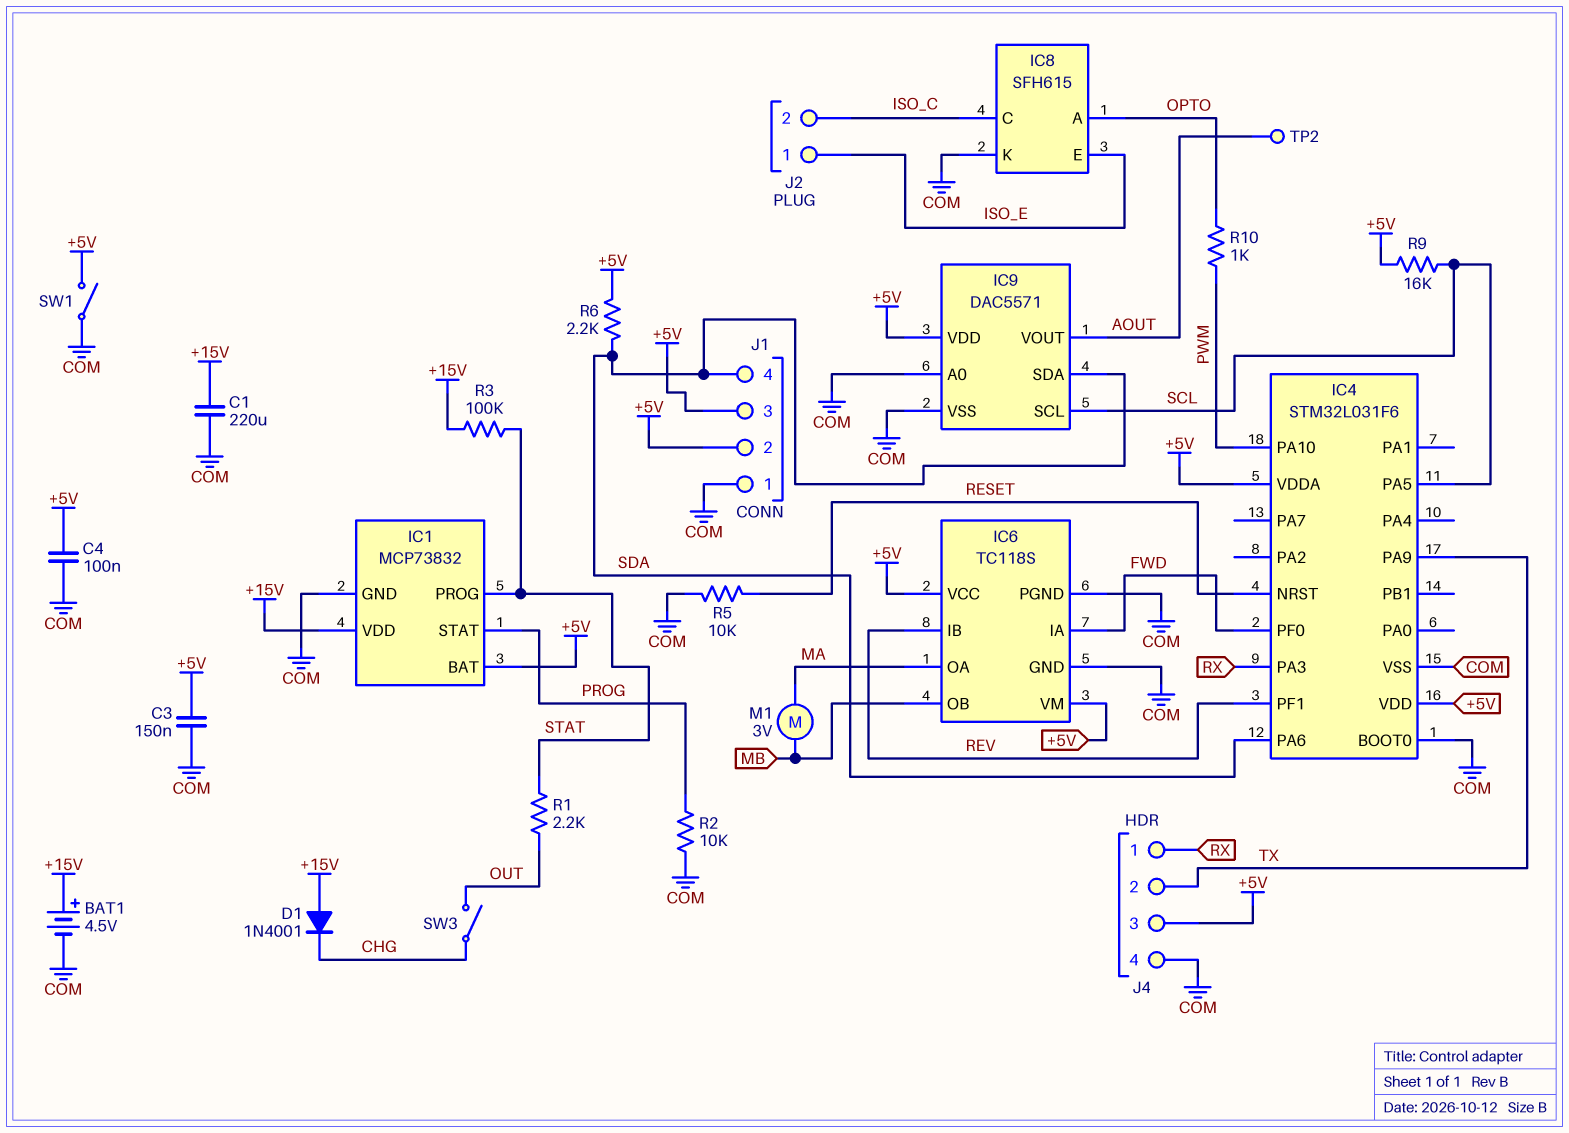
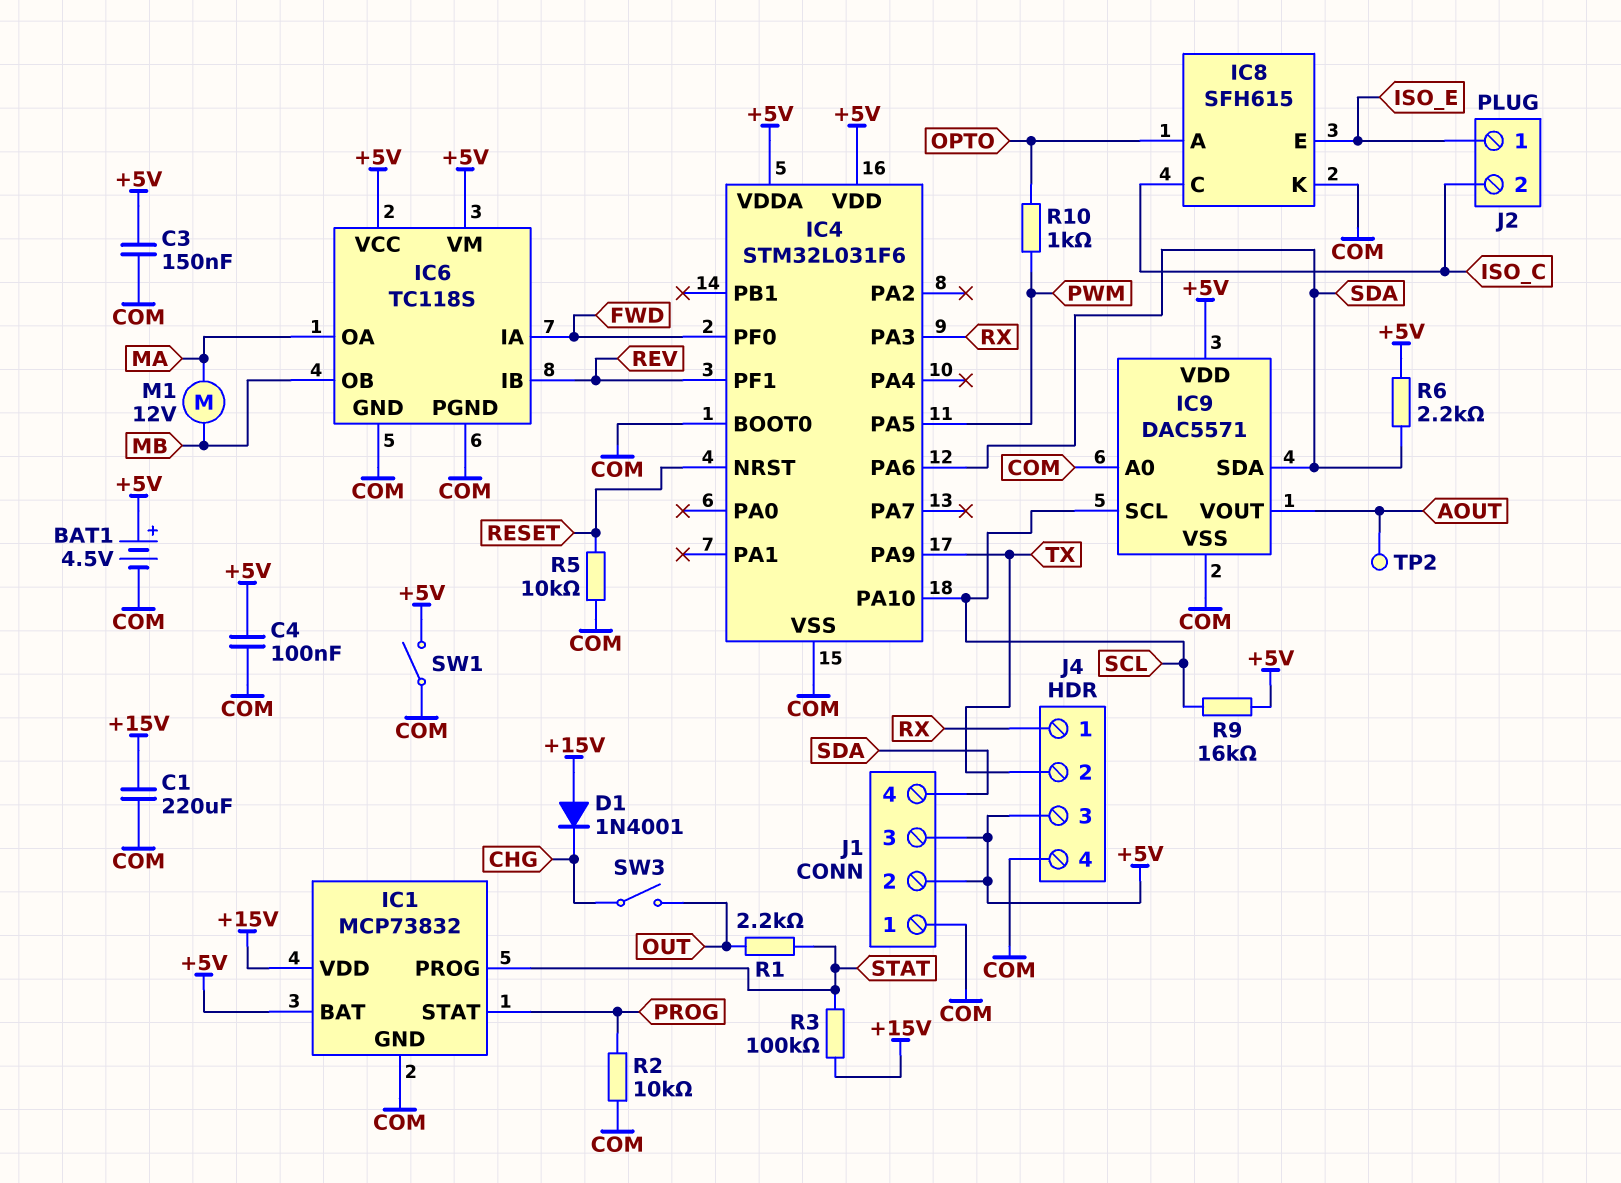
BAT1: 4.5V (plus +15V, minus COM) -> 4.5V (plus +5V, minus COM)
IC4 pin PA5: SCL -> PWM
IC4 pin PA10: PWM -> SCL
M1: motor 3V (MA, MB) -> motor 12V (MA, MB)

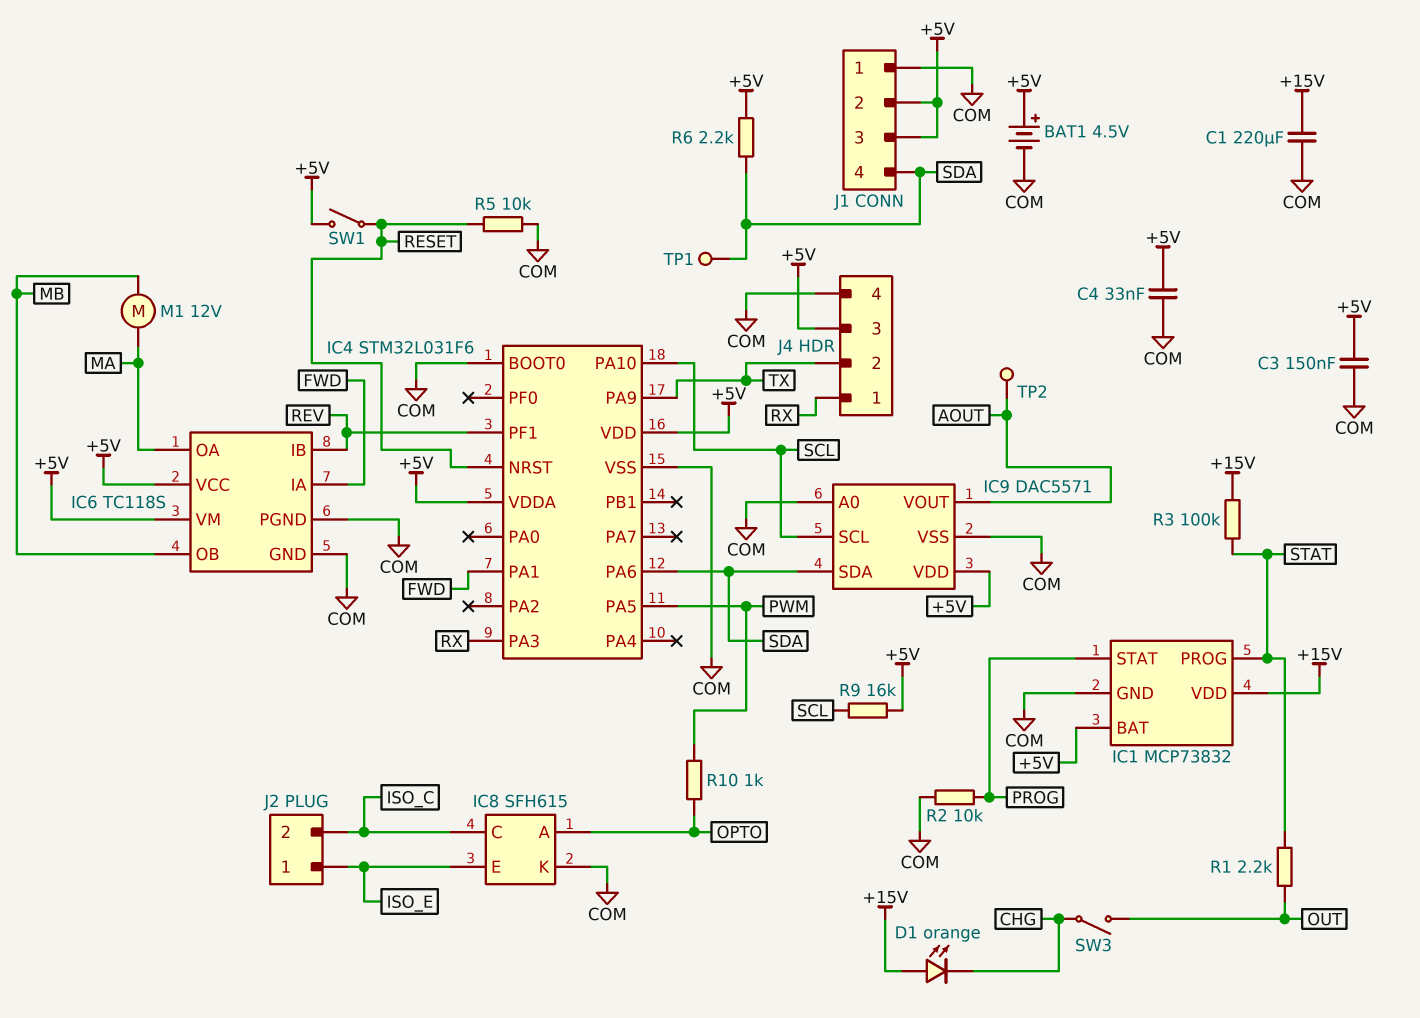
C4: 100nF (+5V, COM) -> 33nF (+5V, COM)
D1: diode 1N4001 (A +15V, K CHG) -> LED orange (A +15V, K CHG)
IC4 pin PA1: none -> FWD
IC4 pin PF0: FWD -> none
SW1: switch (+5V, COM) -> switch (+5V, RESET)
TP1: none -> test point (SDA)

